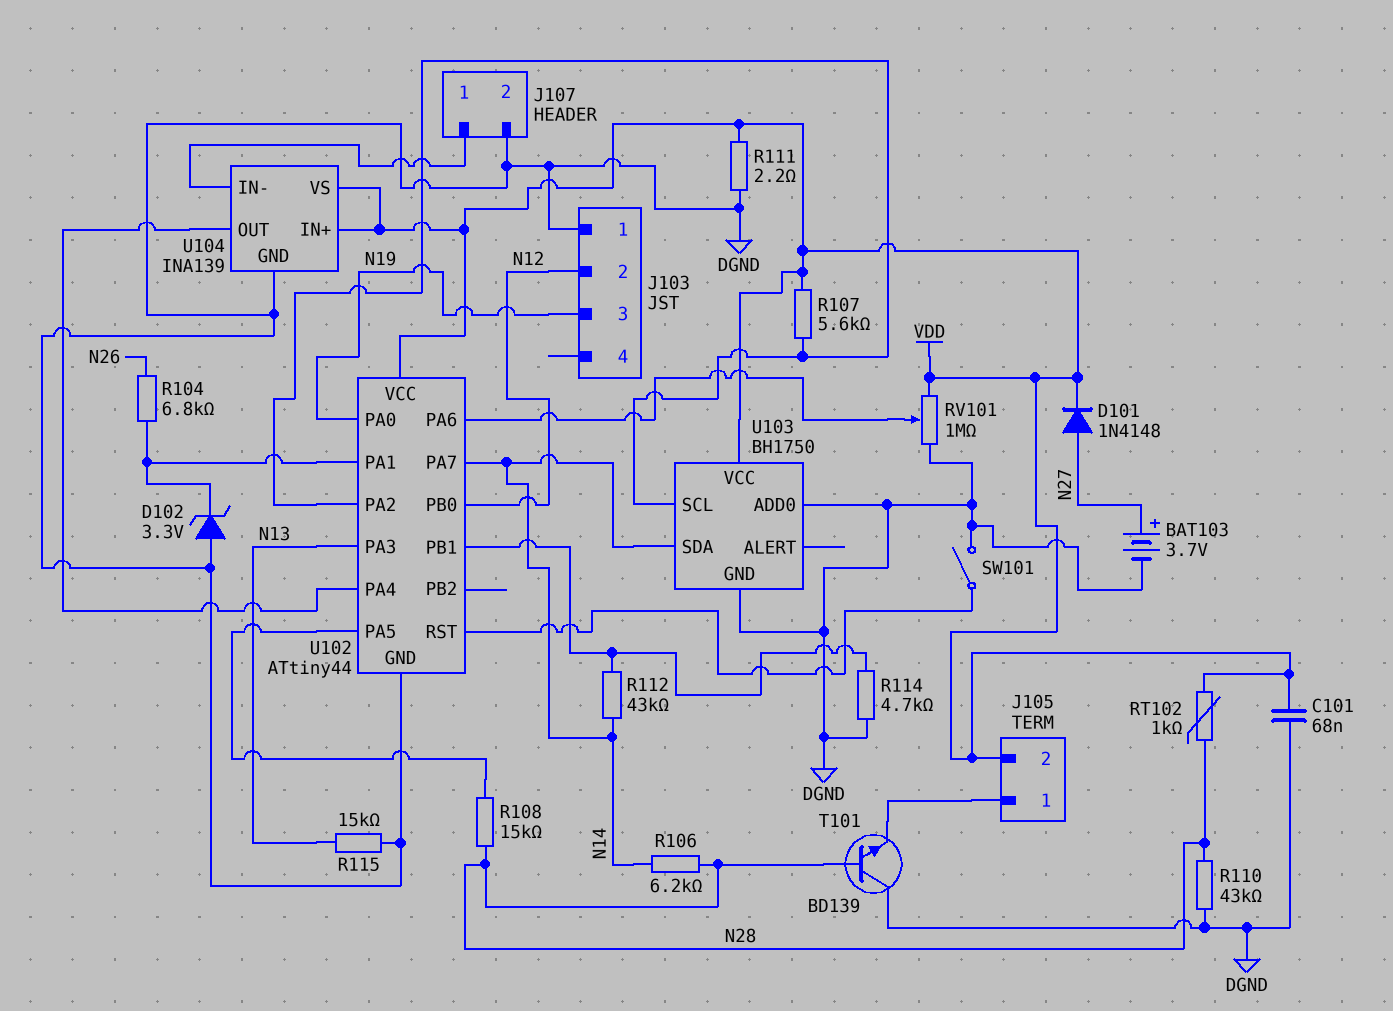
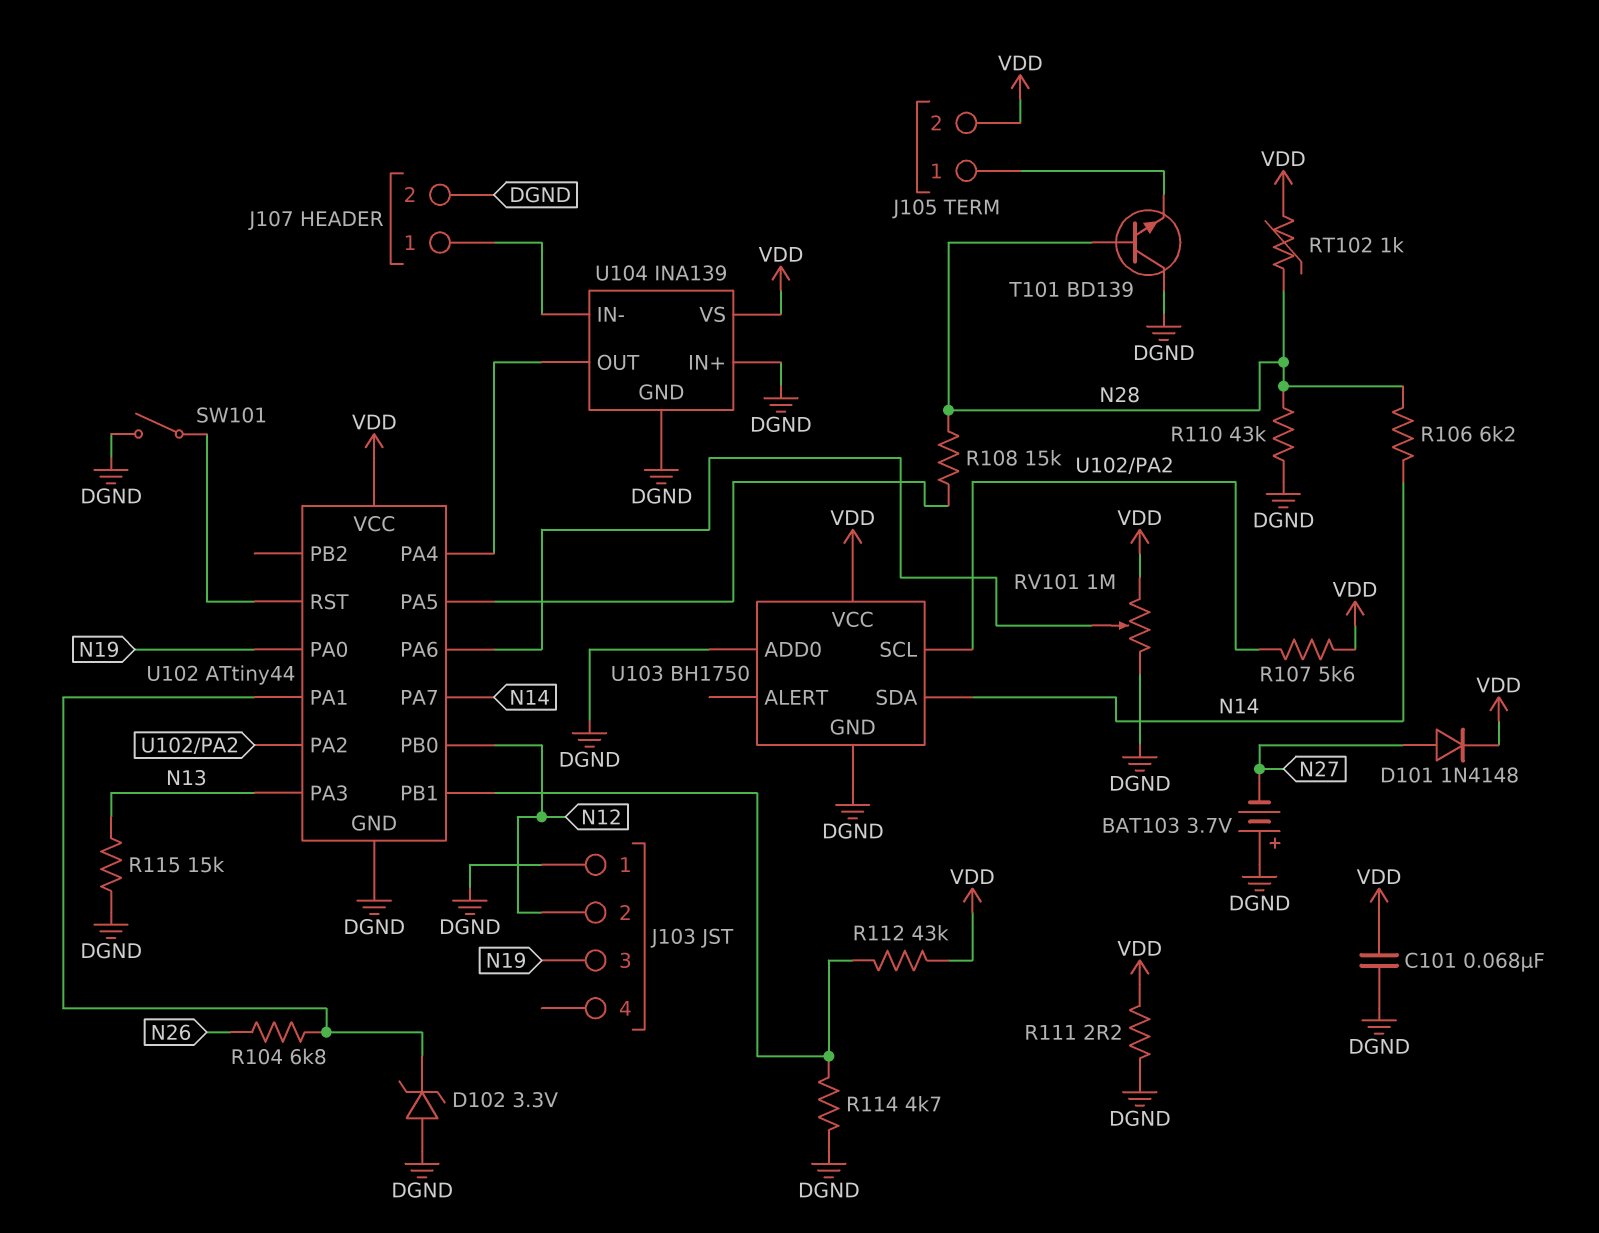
BAT103: 3.7V (plus N27, minus DGND) -> 3.7V (plus DGND, minus N27)
R112: 43k (N14, U102/PB1) -> 43k (U102/PB1, VDD)
U104 pin IN+: VDD -> DGND

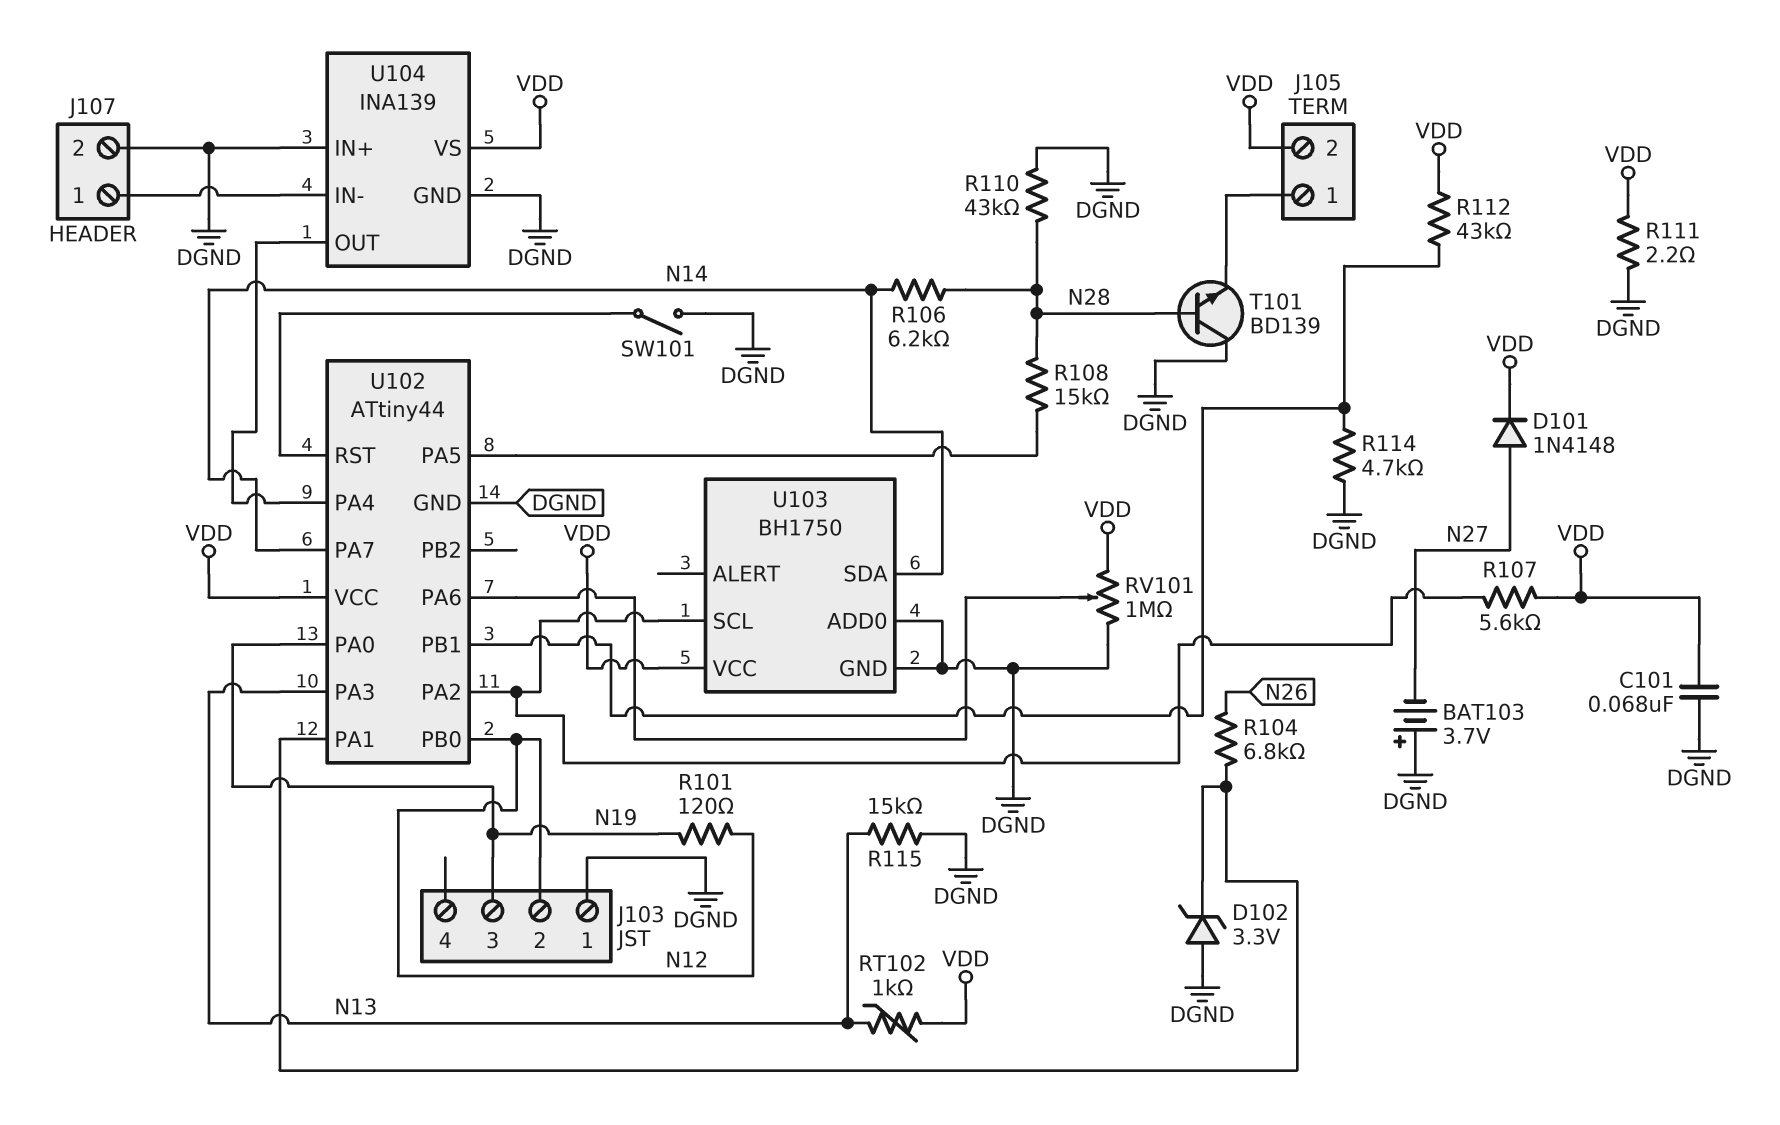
R101: none -> 120 (N12, N19)
RT102: 1k (N28, VDD) -> 1k (N13, VDD)

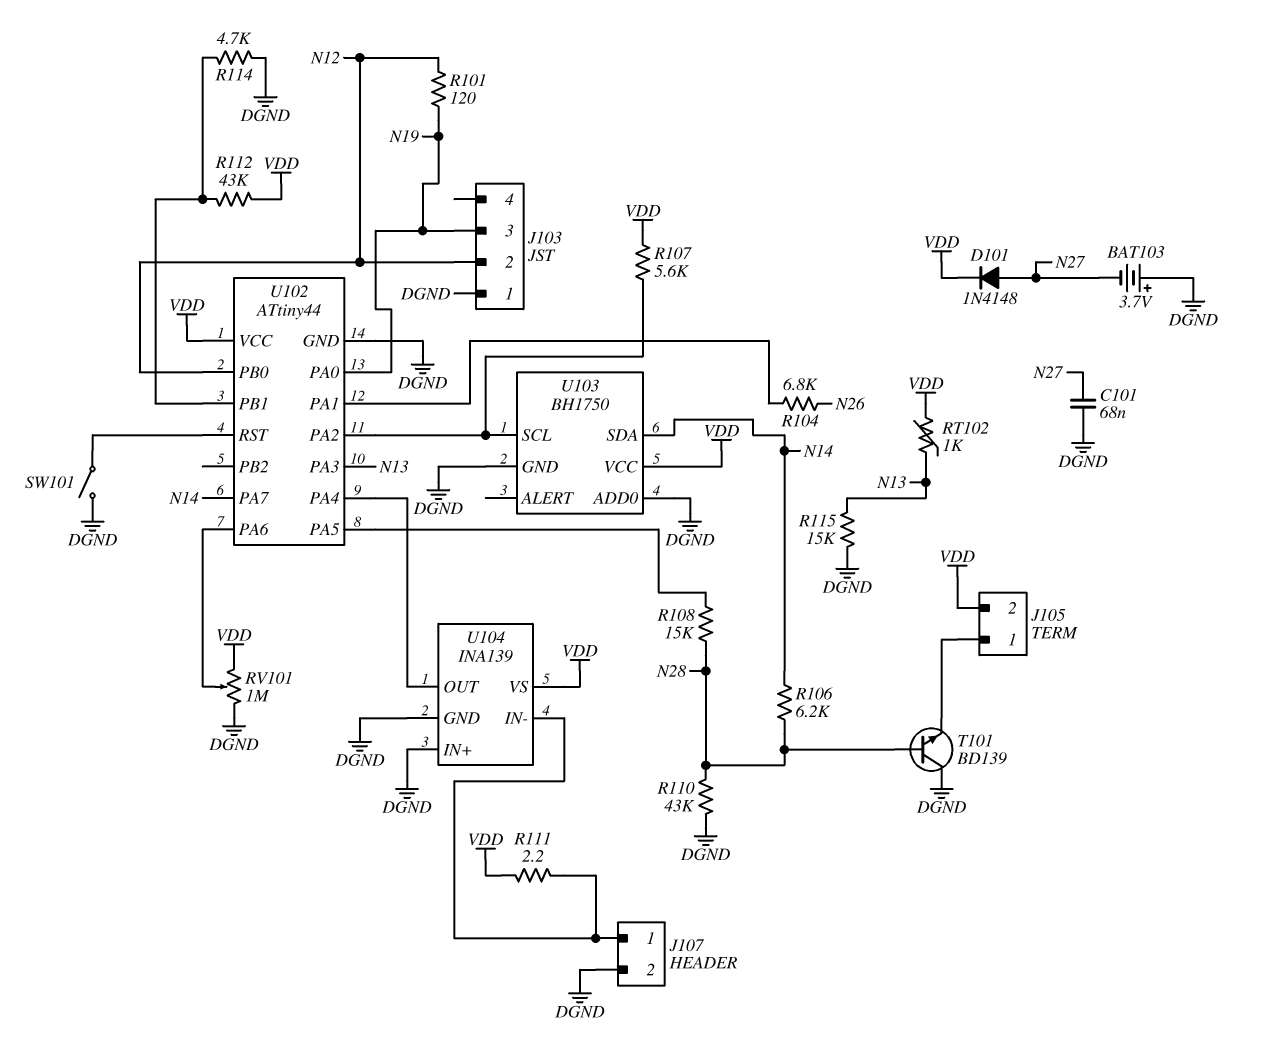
C101: 68nF (DGND, VDD) -> 68nF (DGND, N27)
D102: zener 3.3V (A DGND, K U102/PA1) -> none
R111: 2.2 (DGND, VDD) -> 2.2 (J107/1, VDD)

